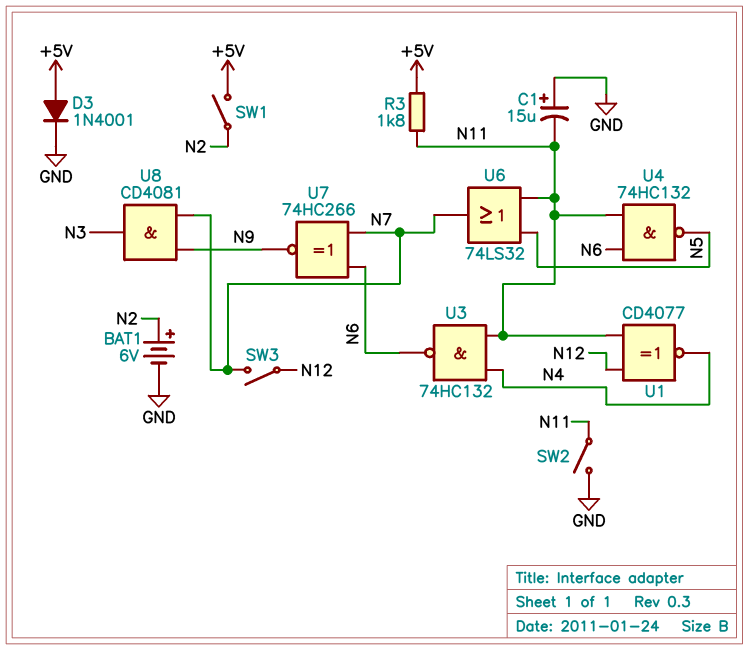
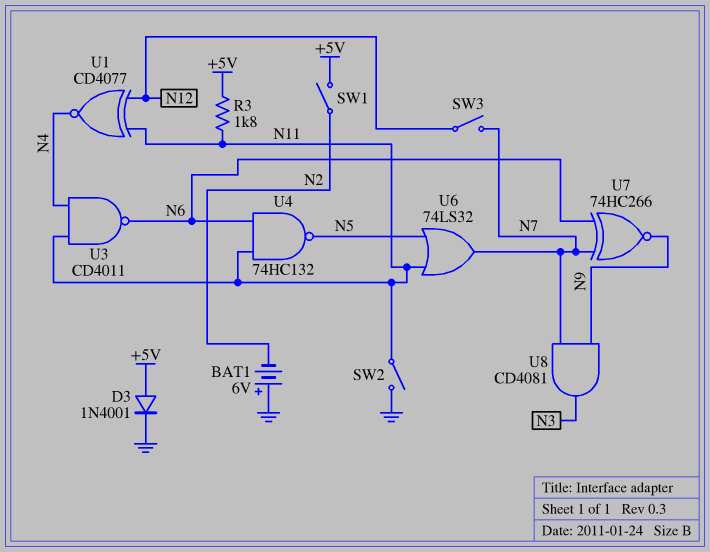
BAT1: 6V (plus N2, minus GND) -> 6V (plus GND, minus N2)
C1: 15uF (plus GND, minus N11) -> none
U3: NAND 74HC132 (in N4, in N11, out N6) -> NAND CD4011 (in N4, in N11, out N6)

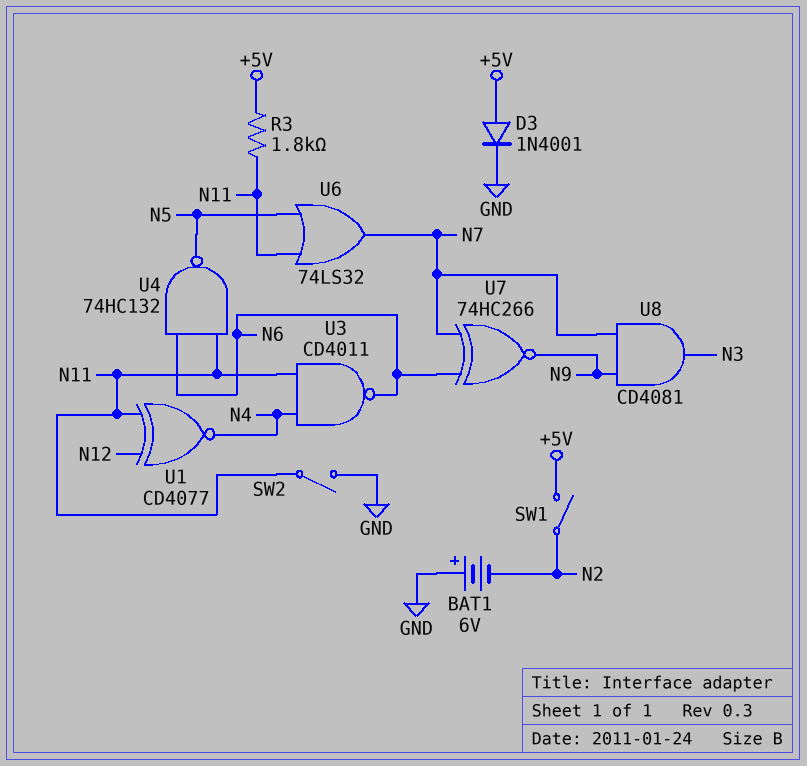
SW3: switch (N7, N12) -> none

